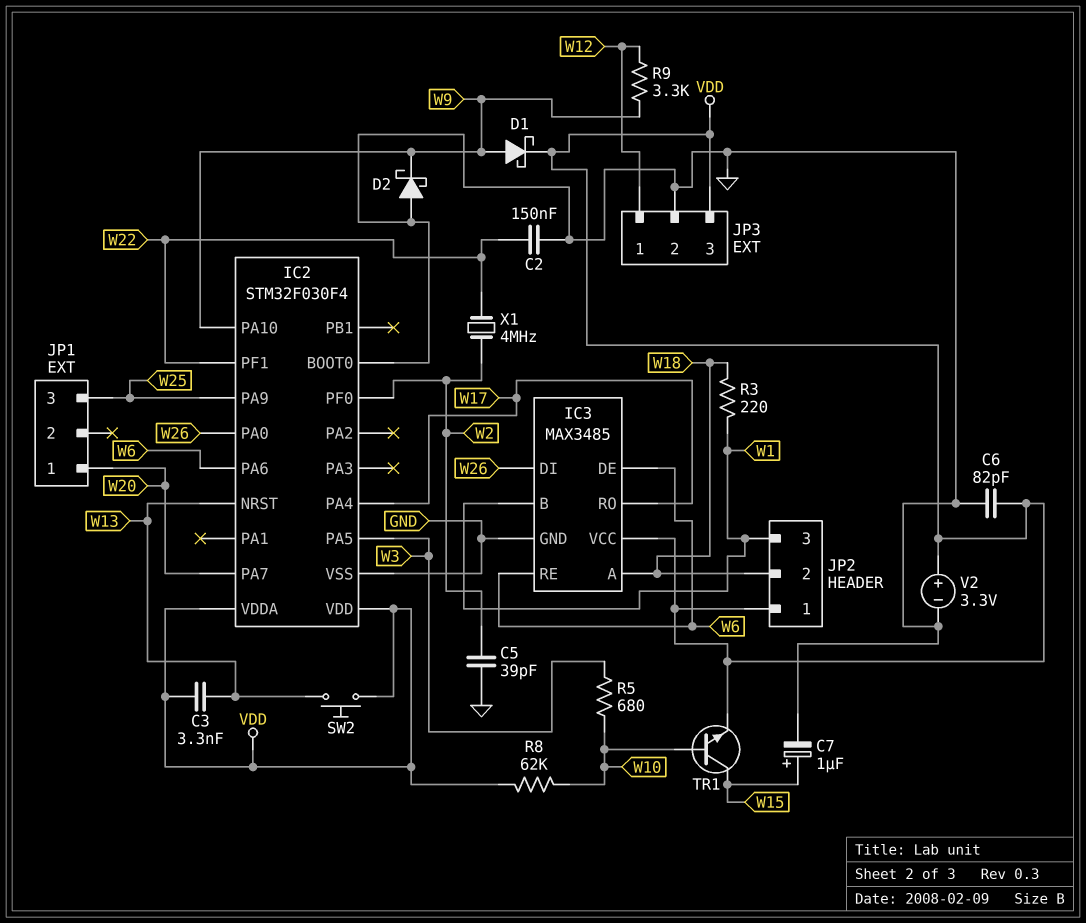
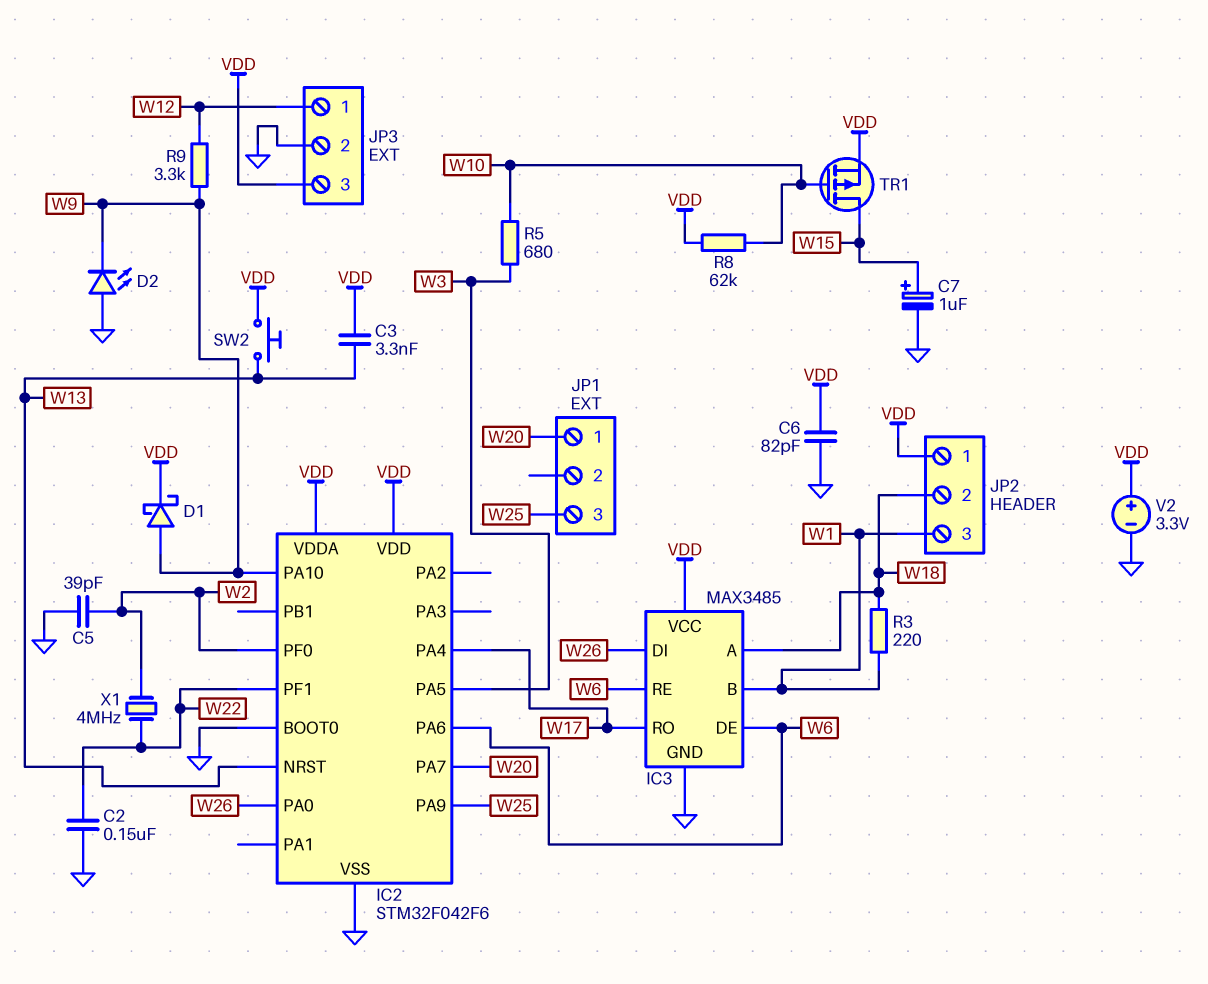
D2: schottky (A GND, K W9) -> LED (A GND, K W9)
IC2: STM32F030F4 -> STM32F042F6
TR1: NPN (B W10, C W15, E VDD) -> PMOS (G W10, D W15, S VDD)

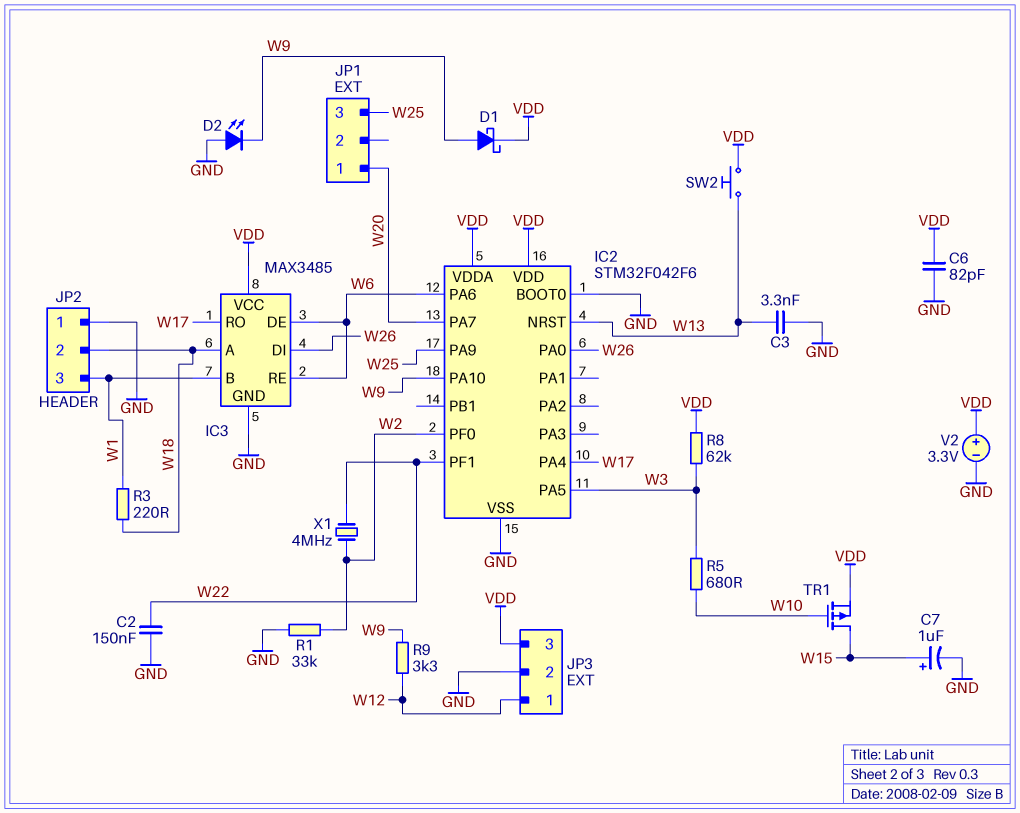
C3: 3.3nF (VDD, W13) -> 3.3nF (GND, W13)
C5: 39pF (GND, W2) -> none
JP2 pin 1: VDD -> GND
R1: none -> 33k (GND, W2)
R8: 62k (VDD, W10) -> 62k (VDD, W3)

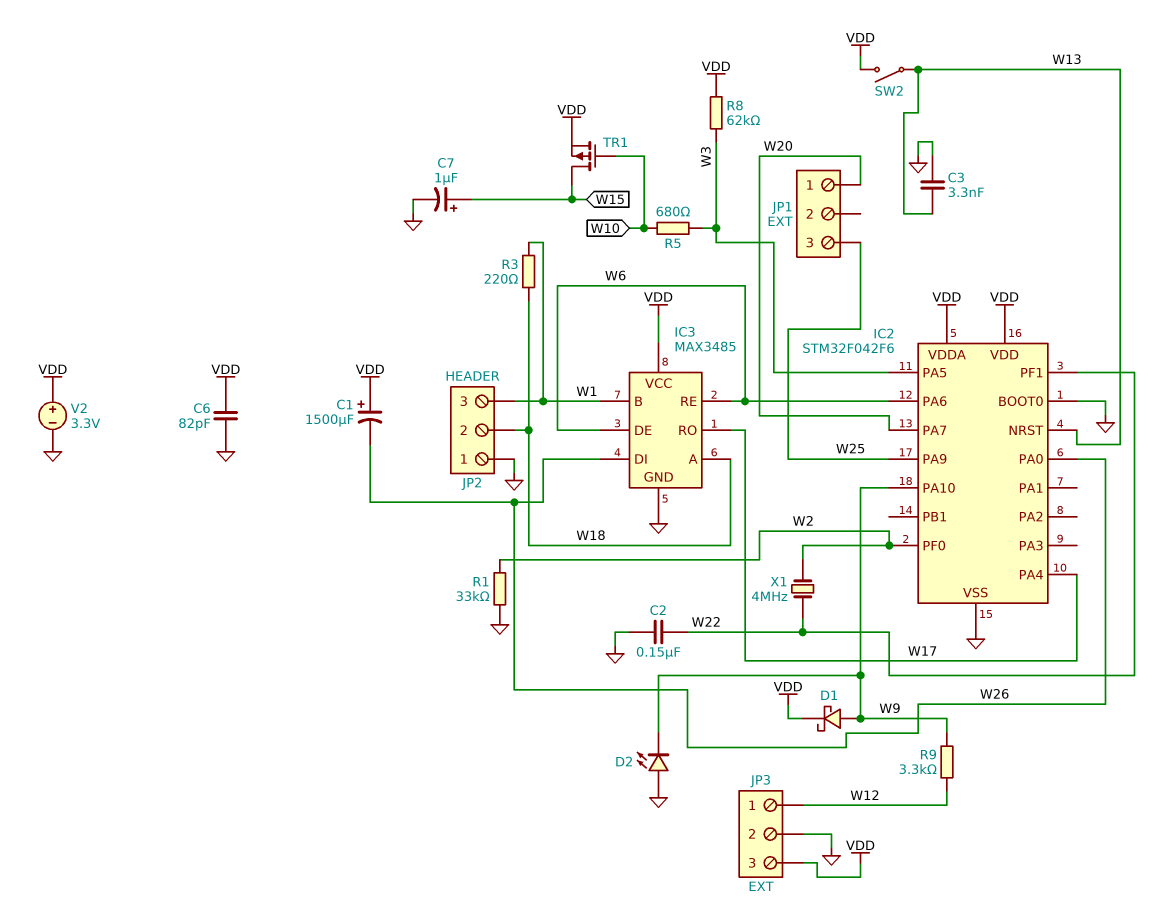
C1: none -> 1500uF (plus VDD, minus W26)
SW2: button (VDD, W13) -> switch (VDD, W13)

